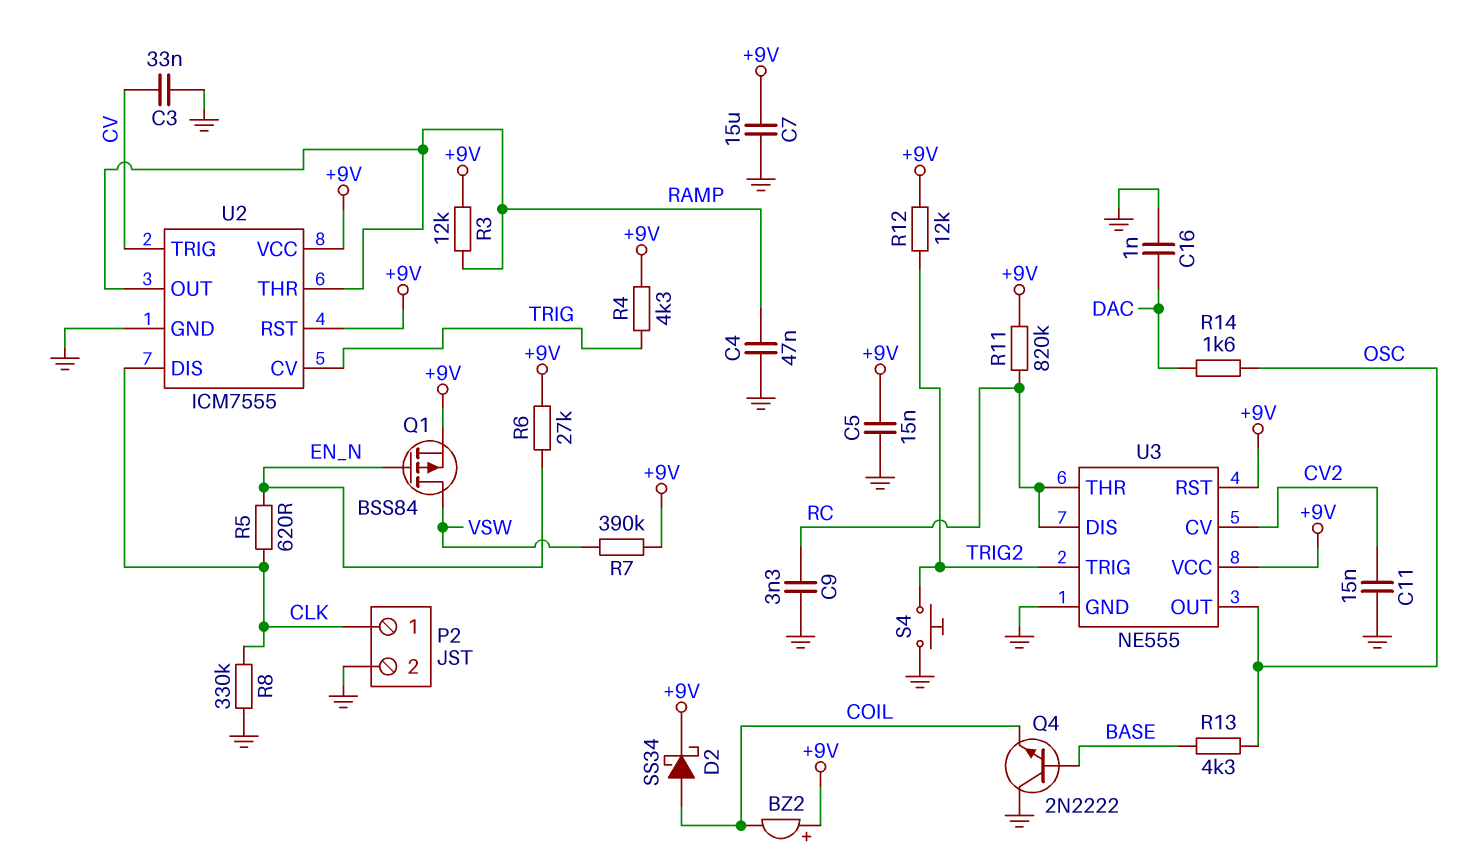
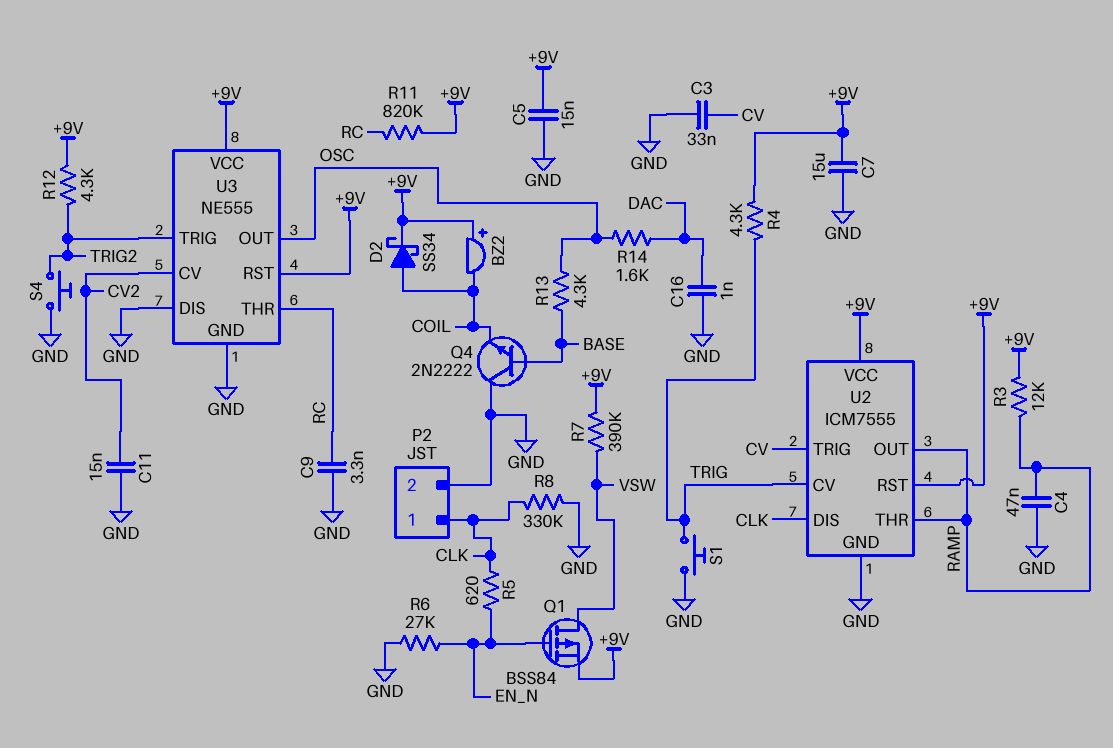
R6: 27k (+9V, EN_N) -> 27k (EN_N, GND)
R12: 12k (+9V, TRIG2) -> 4.3k (+9V, TRIG2)
S1: none -> button (GND, TRIG)
U3 pin DIS: RC -> GND

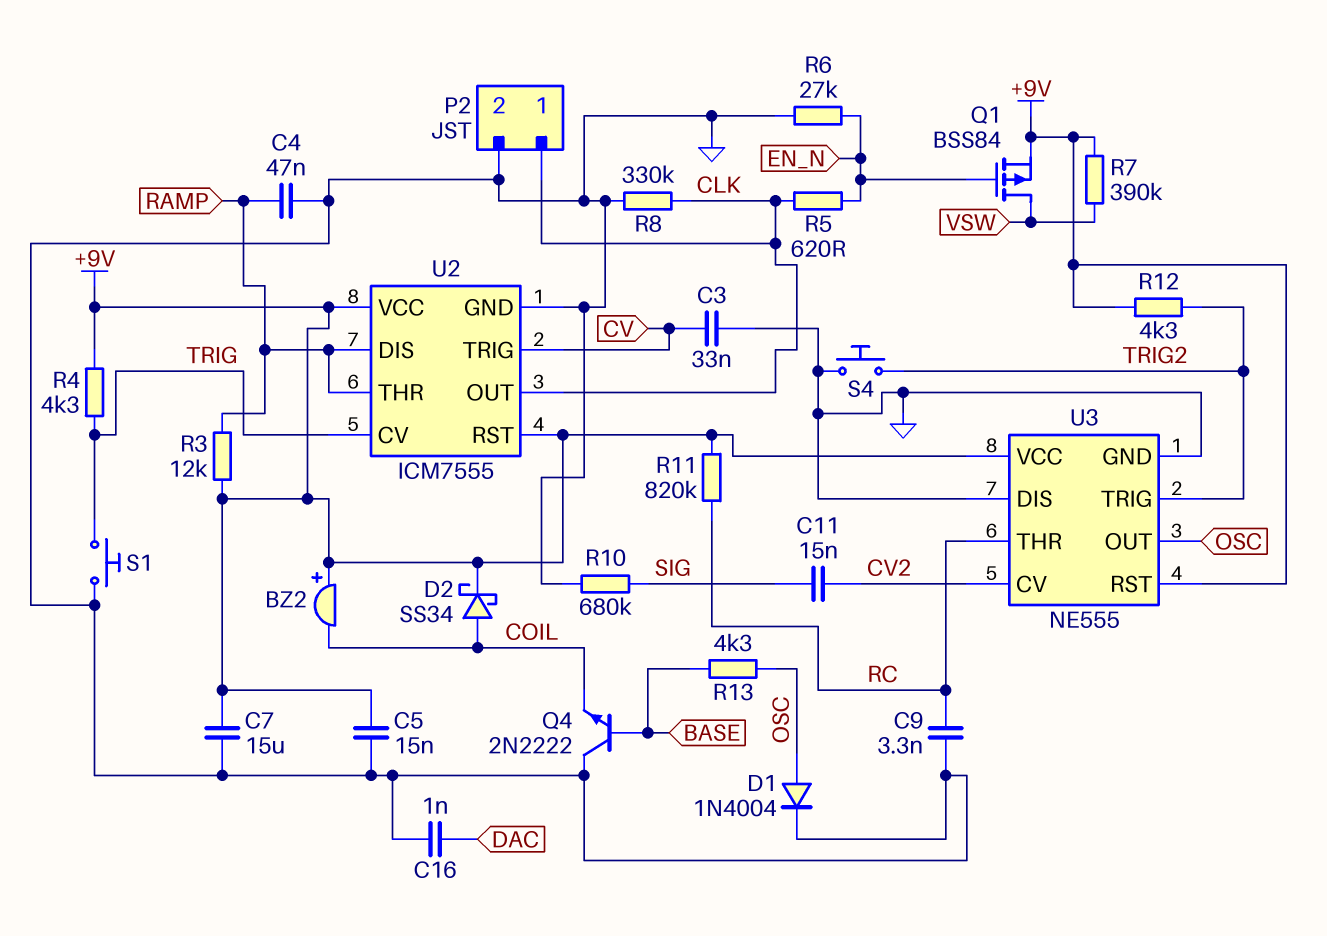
C11: 15nF (CV2, GND) -> 15nF (CV2, SIG)
D1: none -> diode 1N4004 (A OSC, K GND)
R10: none -> 680k (GND, SIG)
R14: 1.6k (DAC, OSC) -> none
U2 pin DIS: CLK -> RAMP
U2 pin OUT: RAMP -> CLK

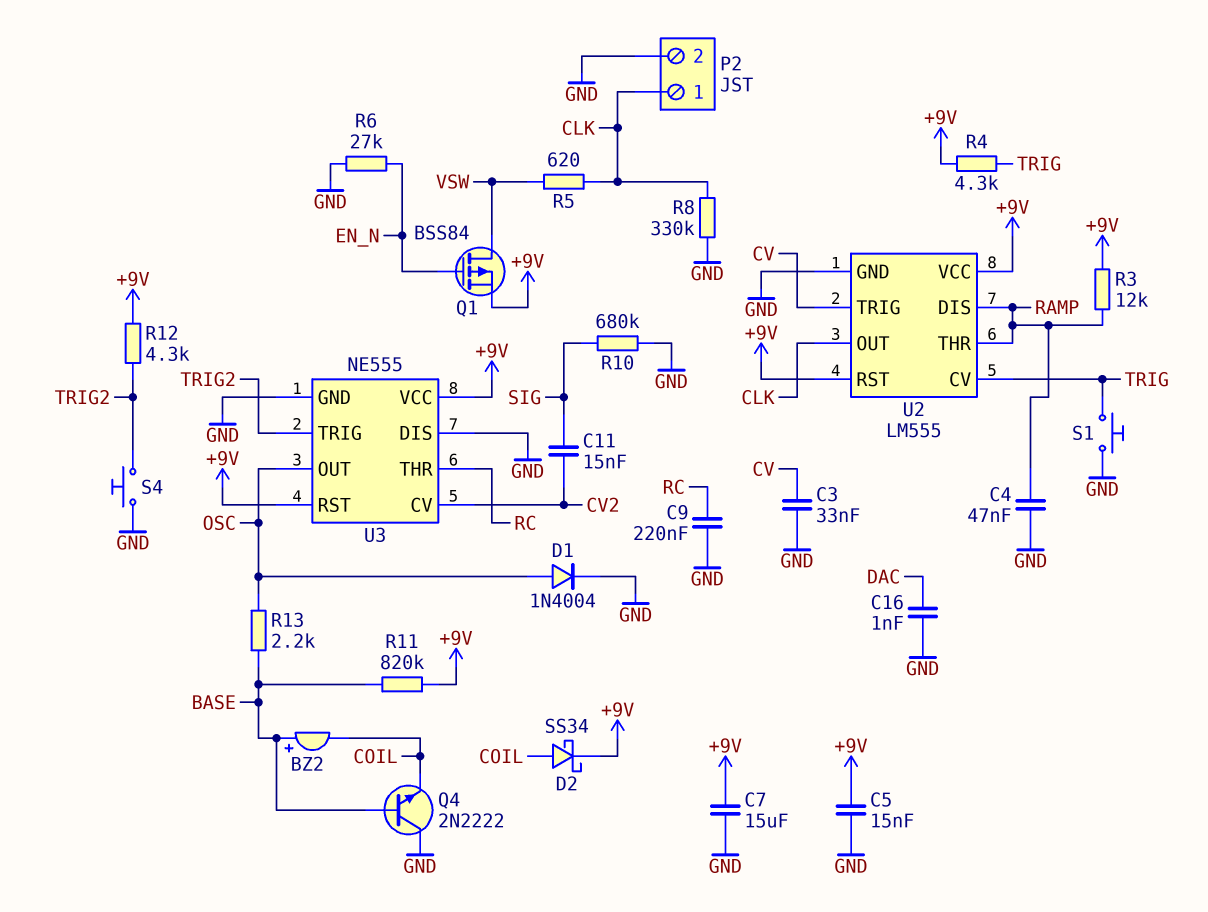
BZ2: buzzer (plus +9V, minus COIL) -> buzzer (plus BASE, minus COIL)
C9: 3.3nF (GND, RC) -> 220nF (GND, RC)
R5: 620 (CLK, EN_N) -> 620 (CLK, VSW)
R7: 390k (+9V, VSW) -> none
R11: 820k (+9V, RC) -> 820k (+9V, BASE)
R13: 4.3k (BASE, OSC) -> 2.2k (BASE, OSC)
U2: ICM7555 -> LM555

